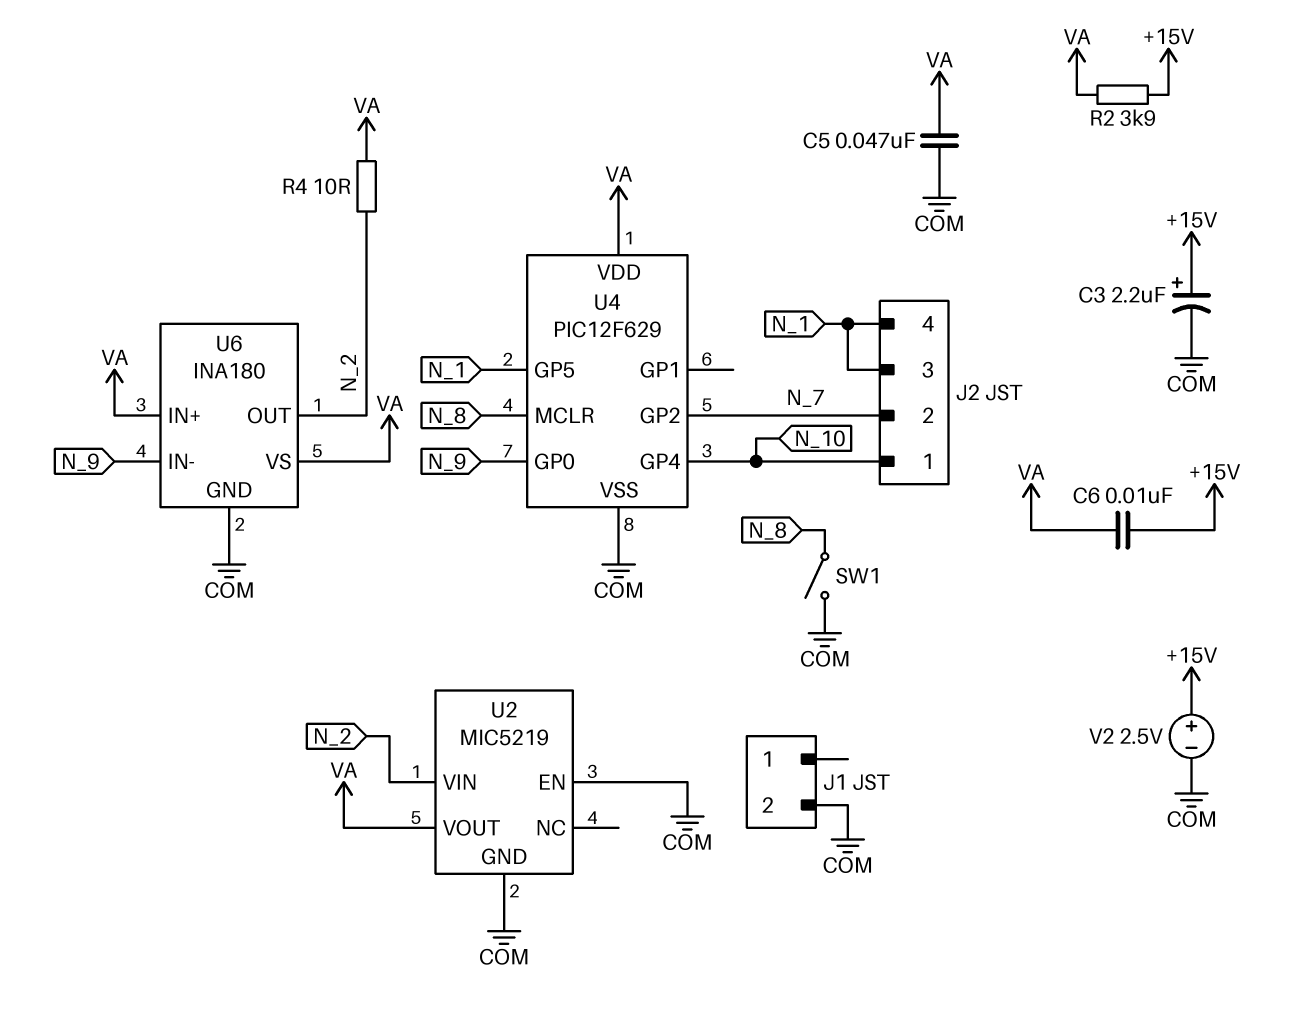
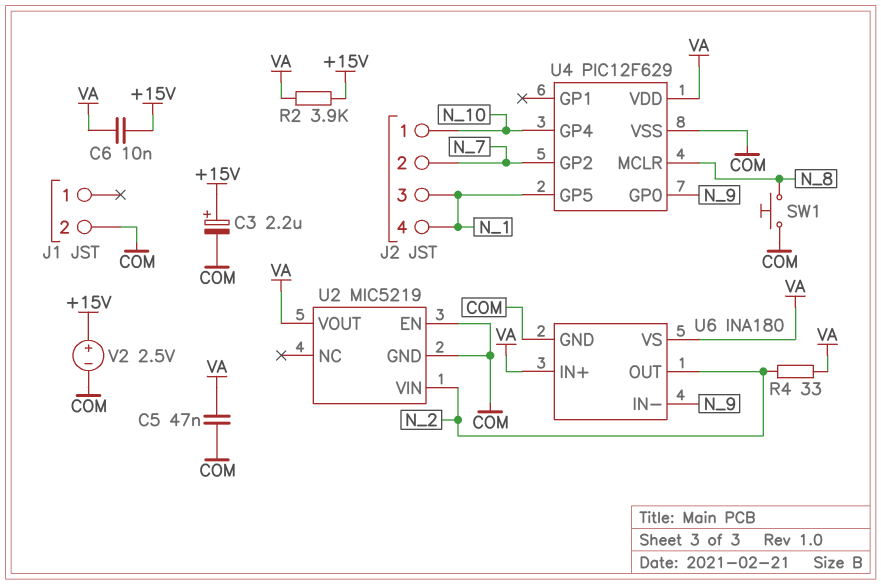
R4: 10 (N_2, VA) -> 33 (N_2, VA)
SW1: switch (COM, N_8) -> button (COM, N_8)

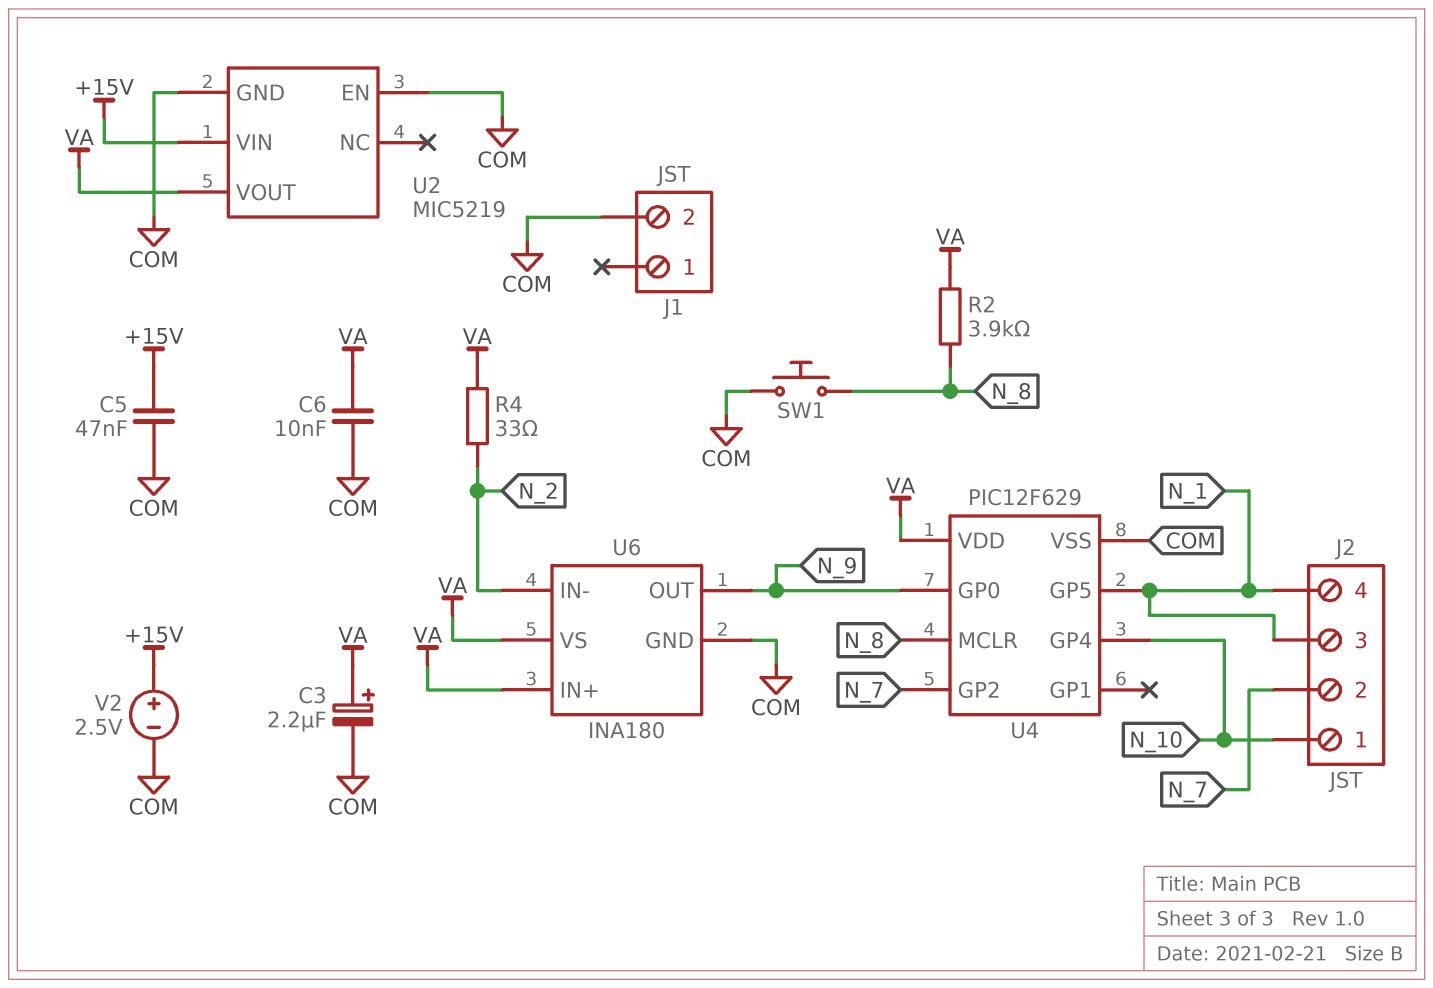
C3: 2.2uF (plus +15V, minus COM) -> 2.2uF (plus VA, minus COM)
C5: 47nF (COM, VA) -> 47nF (+15V, COM)
C6: 10nF (+15V, VA) -> 10nF (COM, VA)
R2: 3.9k (+15V, VA) -> 3.9k (N_8, VA)
U2 pin VIN: N_2 -> +15V
U6 pin IN-: N_9 -> N_2
U6 pin OUT: N_2 -> N_9

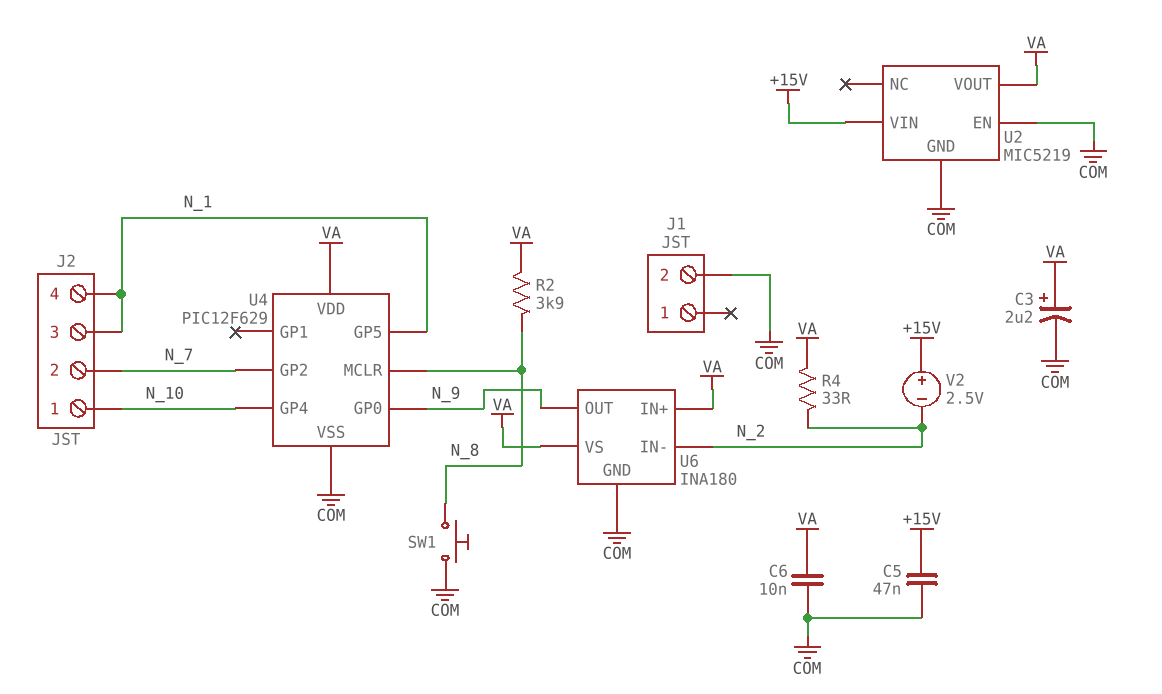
V2: 2.5V (plus +15V, minus COM) -> 2.5V (plus +15V, minus N_2)

